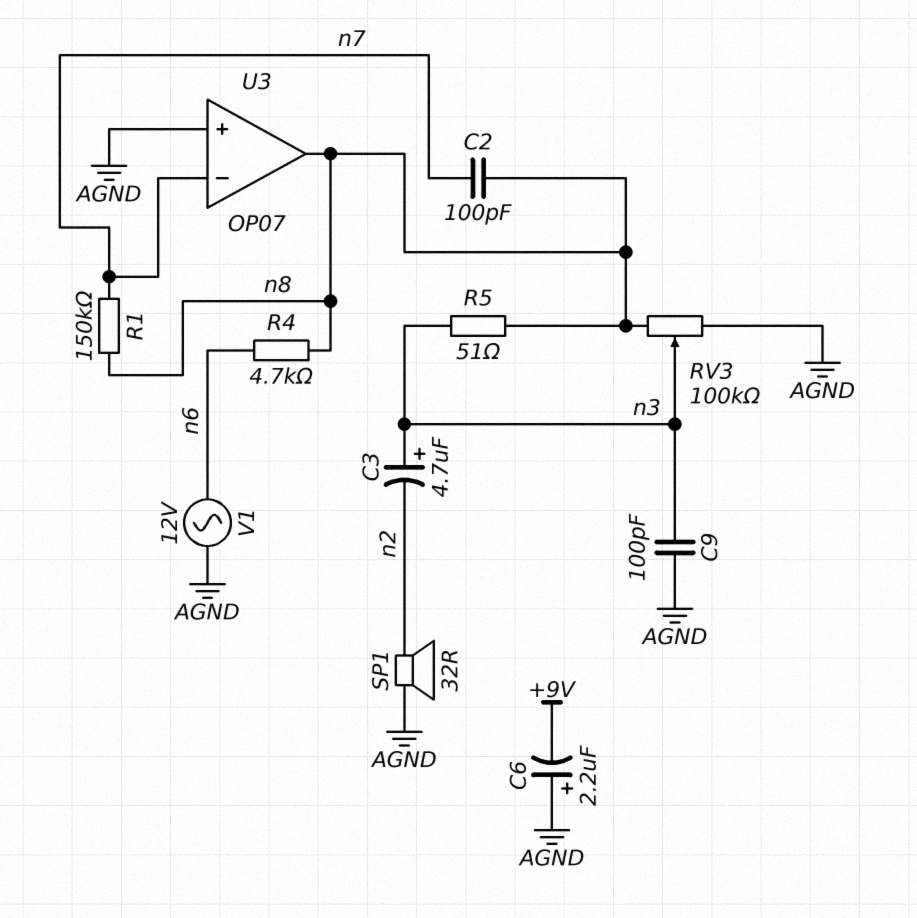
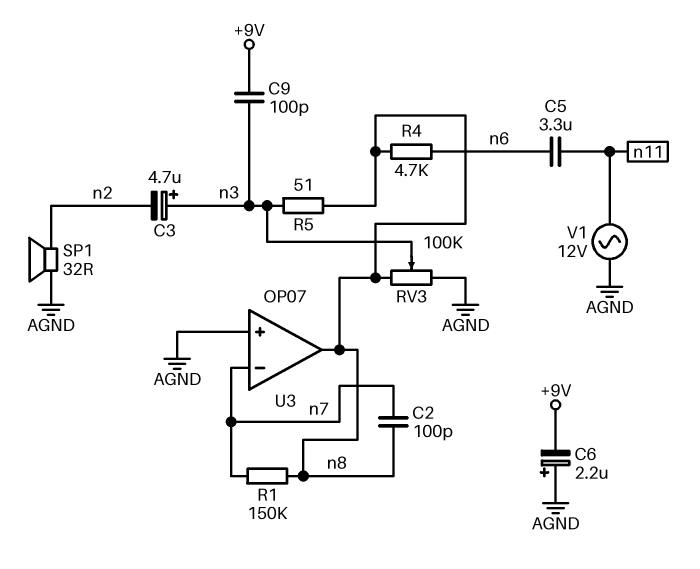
C5: none -> 3.3uF (n6, n11)
C9: 100pF (AGND, n3) -> 100pF (+9V, n3)
V1: AC 12V (AGND, n6) -> AC 12V (AGND, n11)

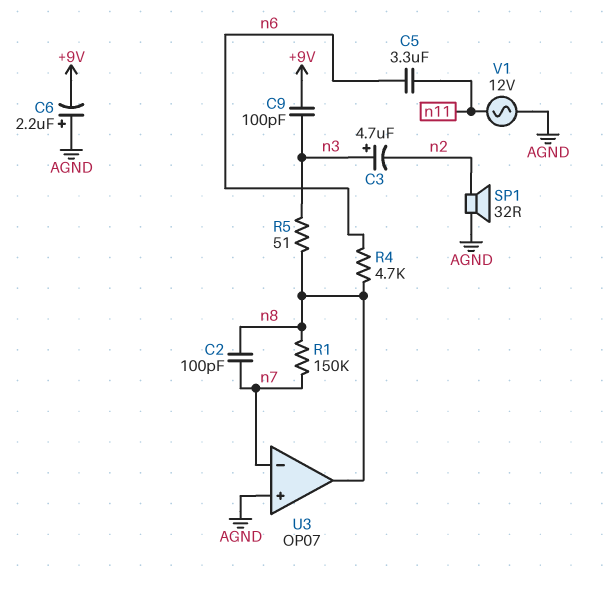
RV3: 100k (AGND, n8, wiper n3) -> none

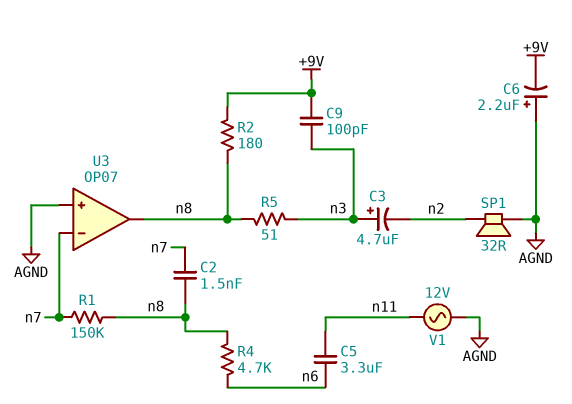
C2: 100pF (n7, n8) -> 1.5nF (n7, n8)
R2: none -> 180 (+9V, n8)

